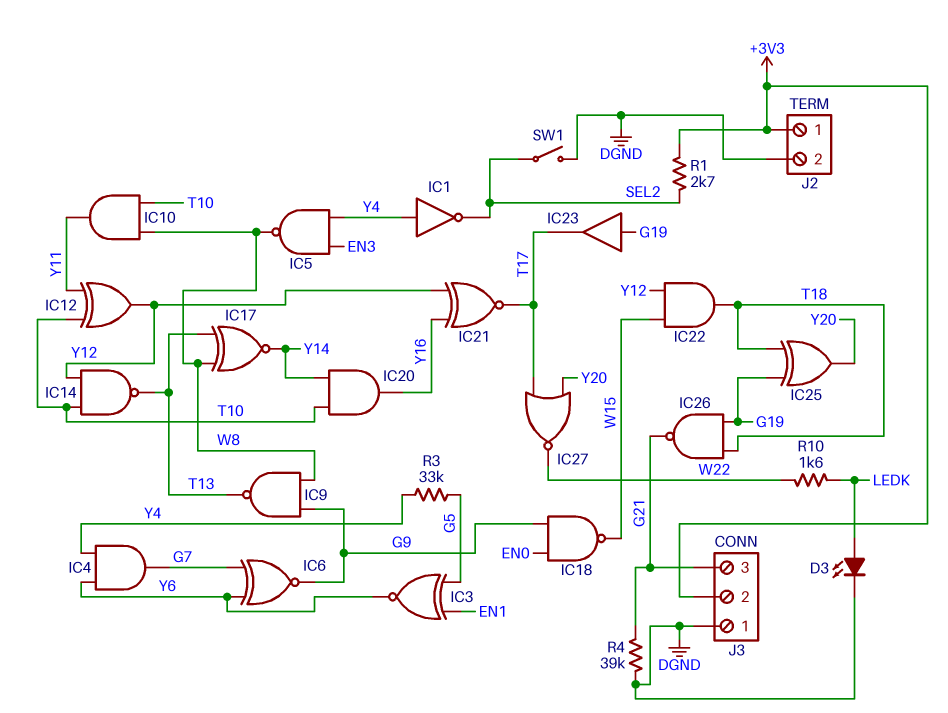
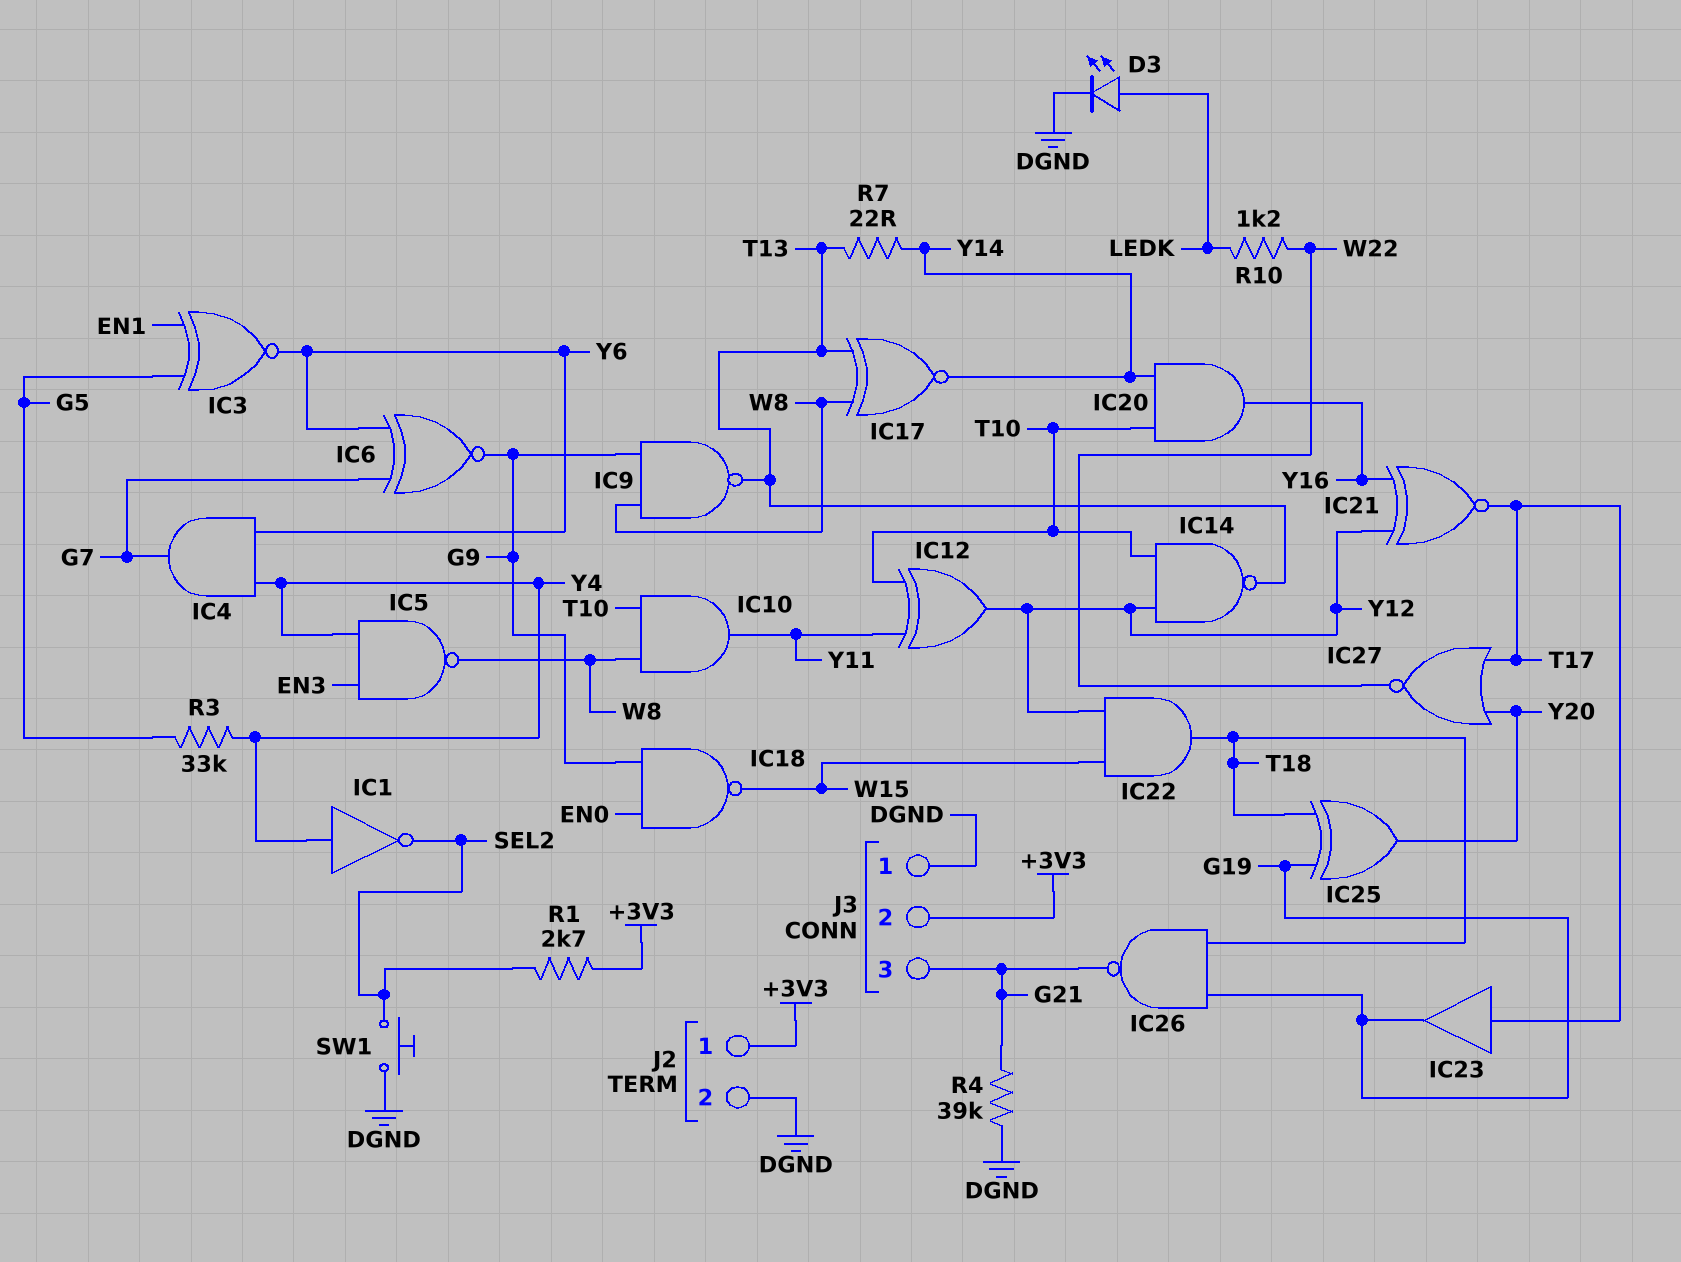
IC23: buffer (in G19, out T17) -> buffer (in T17, out G19)
R7: none -> 22 (T13, Y14)
R10: 1.6k (LEDK, W22) -> 1.2k (LEDK, W22)
SW1: switch (DGND, SEL2) -> button (DGND, SEL2)

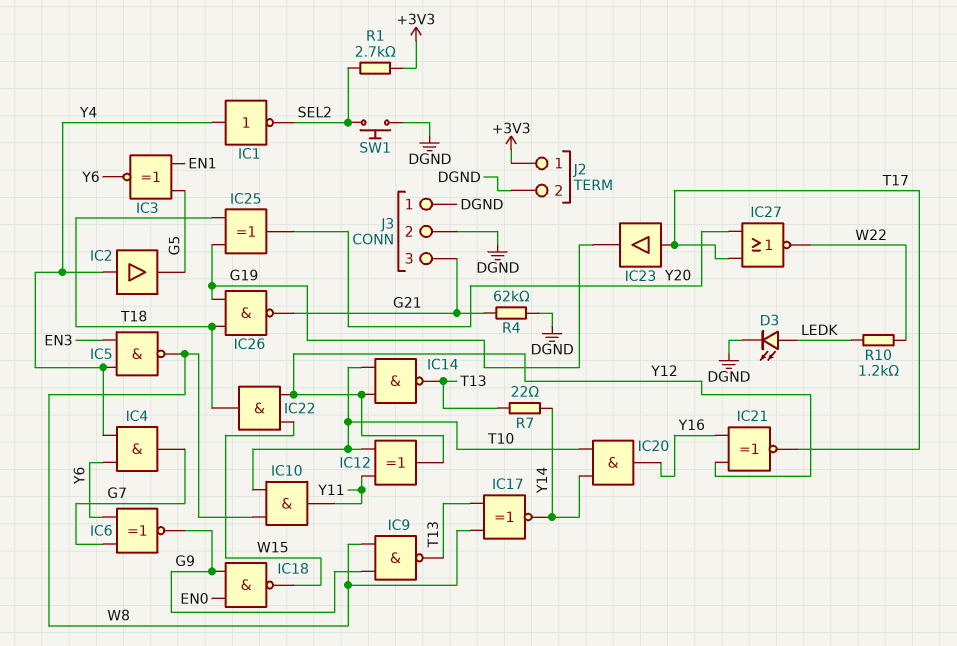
IC2: none -> buffer (in Y4, out G5)
J3 pin 2: +3V3 -> DGND
R3: 33k (G5, Y4) -> none
R4: 39k (DGND, G21) -> 62k (DGND, G21)

